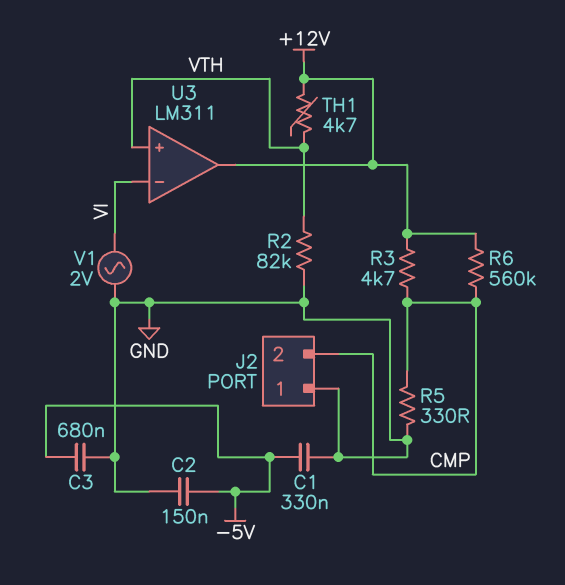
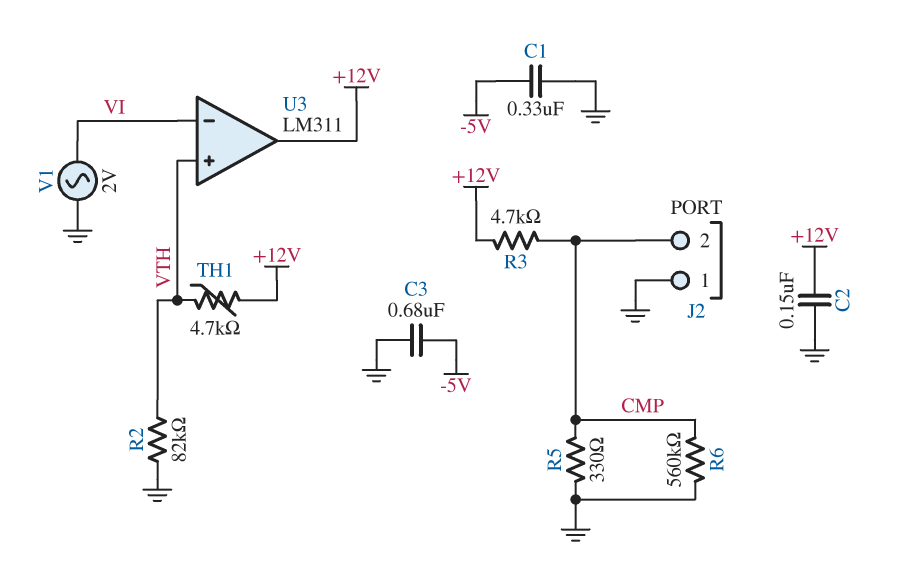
C2: 150nF (-5V, GND) -> 150nF (+12V, GND)
R6: 560k (+12V, CMP) -> 560k (CMP, GND)

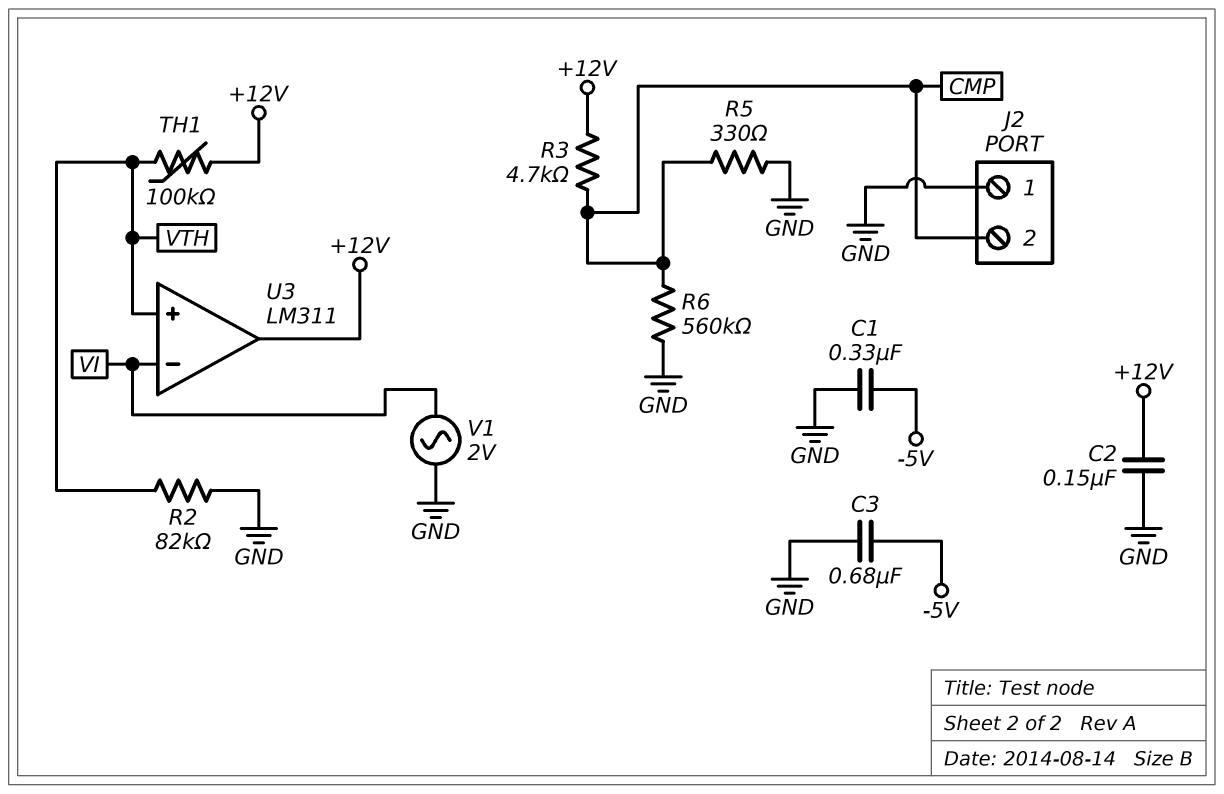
TH1: 4.7k (+12V, VTH) -> 100k (+12V, VTH)

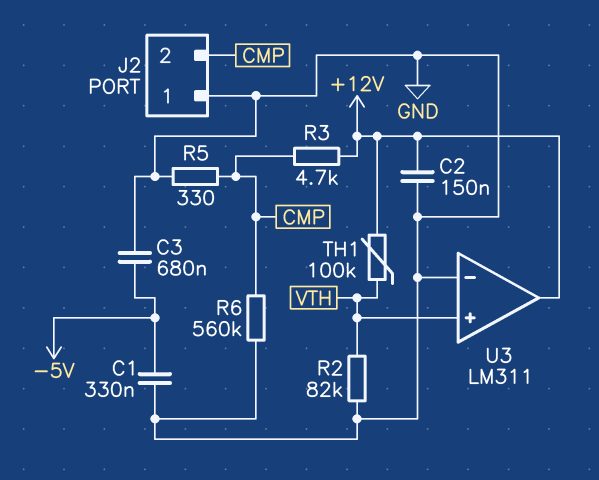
U3 pin in-: VI -> GND
V1: AC 2V (GND, VI) -> none

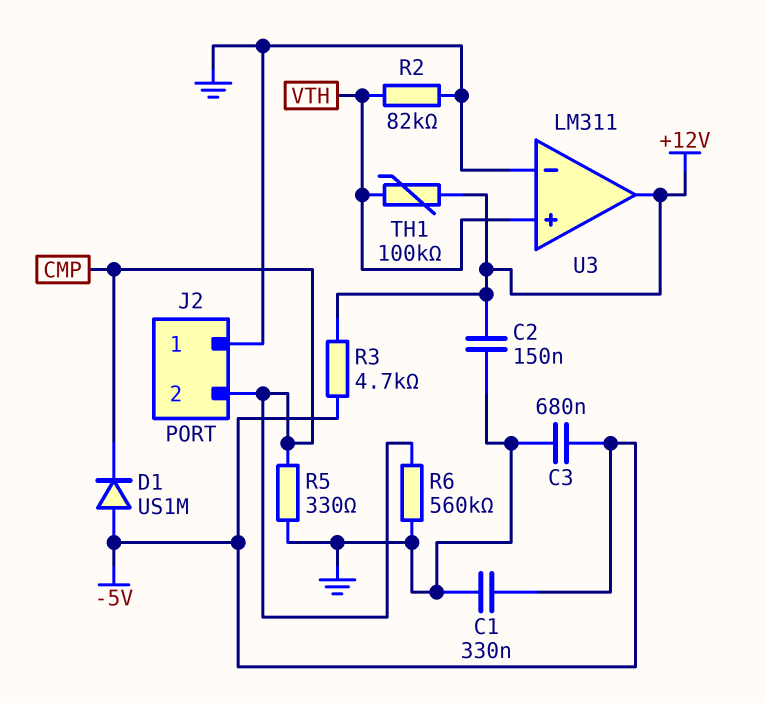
D1: none -> diode US1M (A -5V, K CMP)
R3: 4.7k (+12V, CMP) -> 4.7k (+12V, -5V)

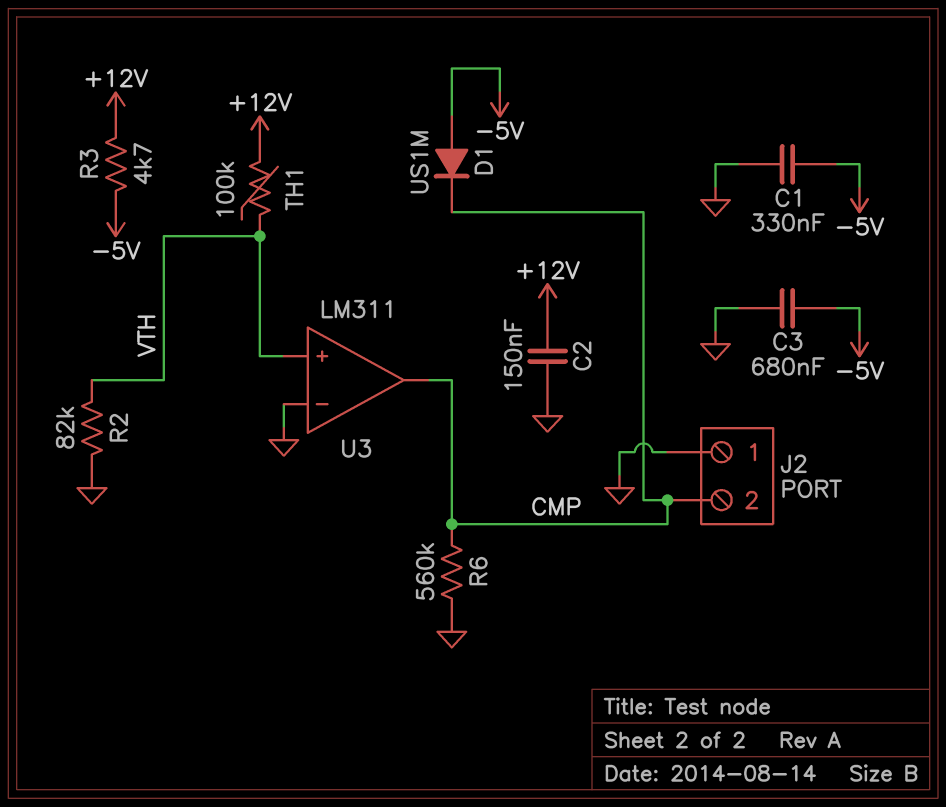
R5: 330 (CMP, GND) -> none
U3 pin out: +12V -> CMP

